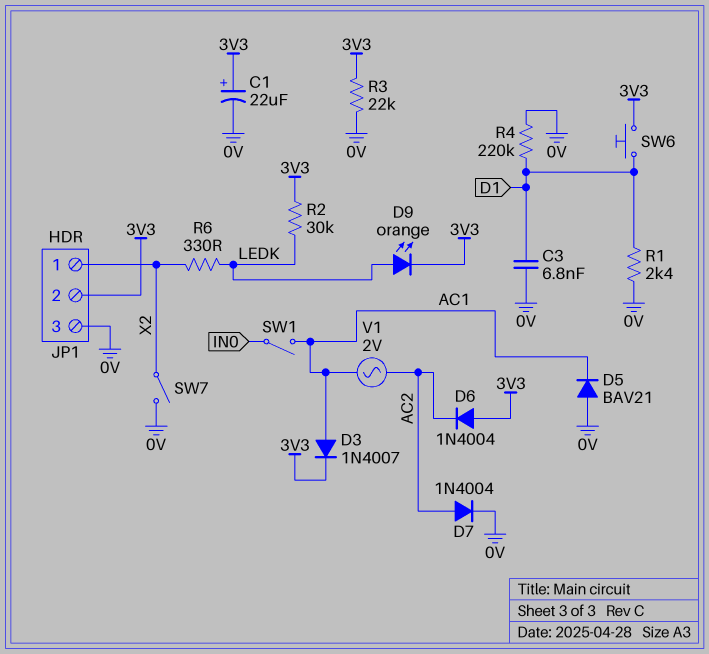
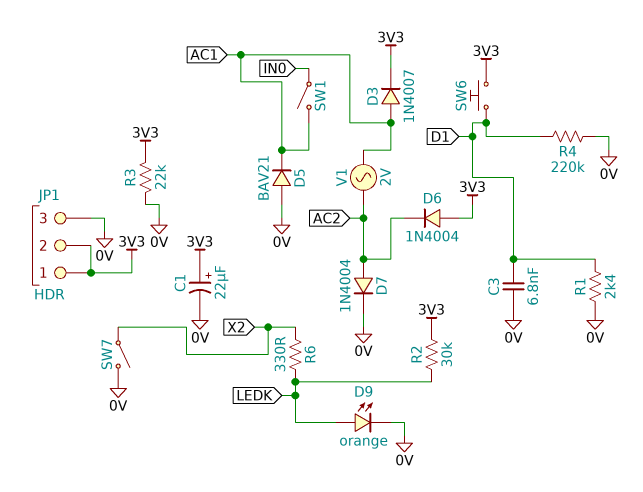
D9: LED orange (A LEDK, K 3V3) -> LED orange (A LEDK, K 0V)
JP1 pin 1: X2 -> 3V3

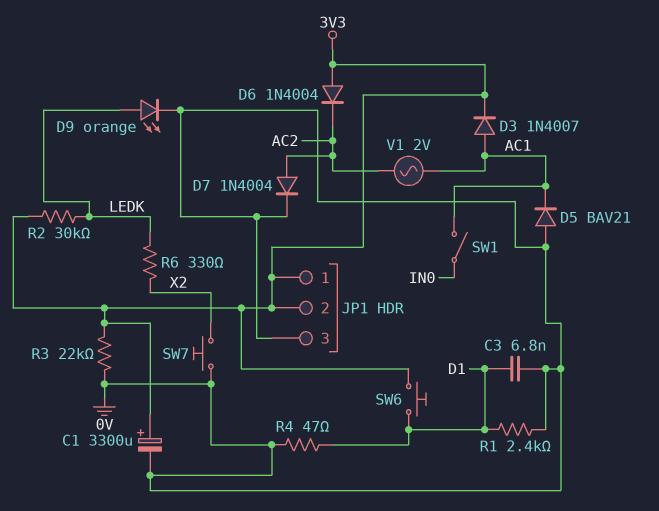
C1: 22uF (plus 3V3, minus 0V) -> 3300uF (plus 3V3, minus 0V)
R4: 220k (0V, D1) -> 47 (0V, D1)
SW7: switch (0V, X2) -> button (0V, X2)

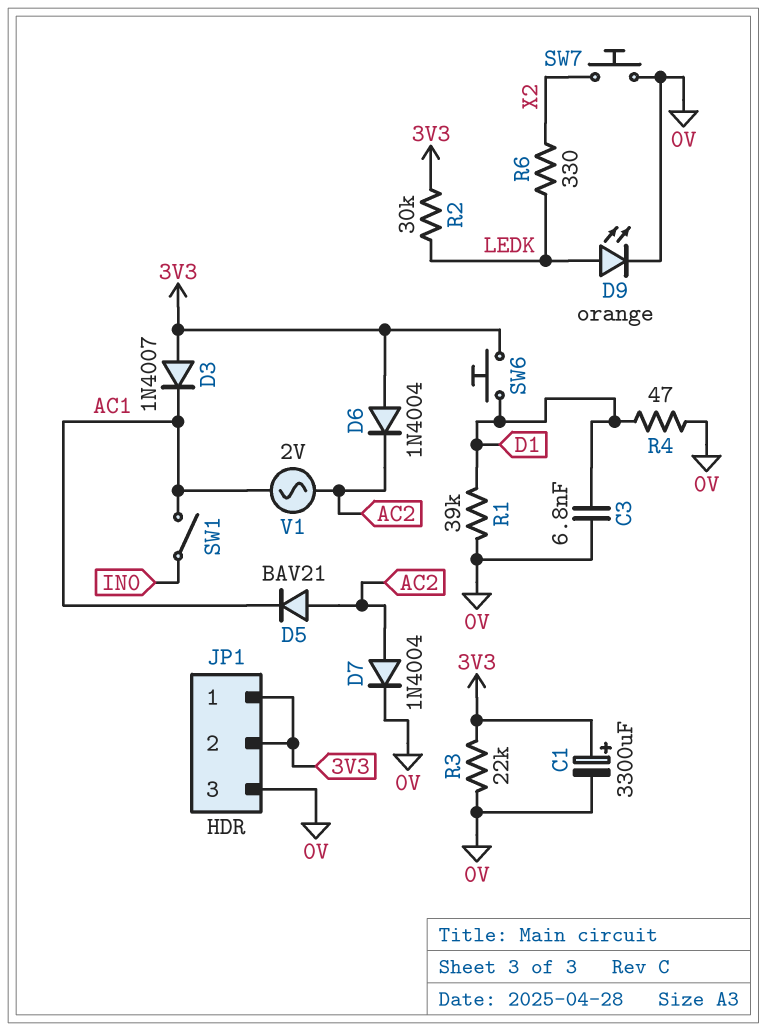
D3: diode 1N4007 (A AC1, K 3V3) -> diode 1N4007 (A 3V3, K AC1)
D5: diode BAV21 (A 0V, K AC1) -> diode BAV21 (A AC2, K AC1)
R1: 2.4k (0V, D1) -> 39k (0V, D1)

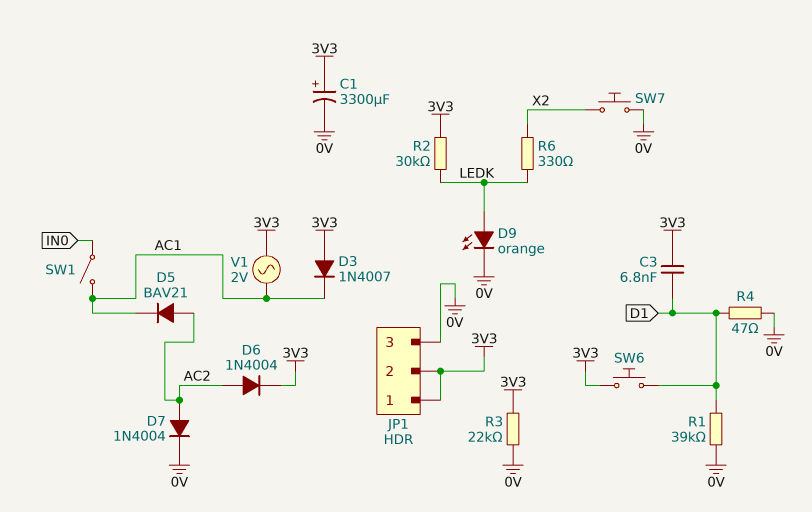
C3: 6.8nF (0V, D1) -> 6.8nF (3V3, D1)
D6: diode 1N4004 (A 3V3, K AC2) -> diode 1N4004 (A AC2, K 3V3)
V1: AC 2V (AC1, AC2) -> AC 2V (3V3, AC1)

